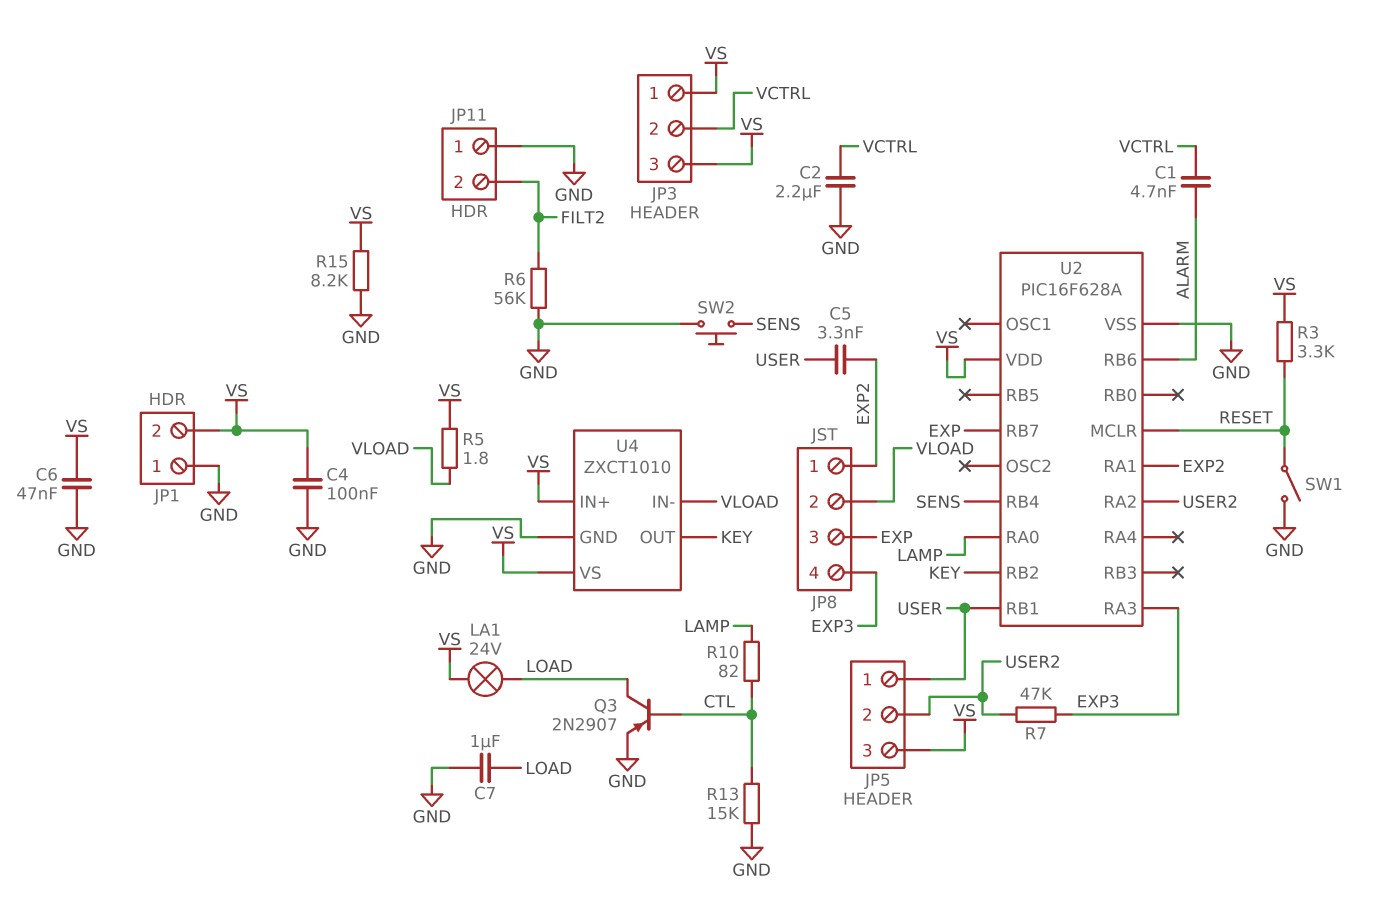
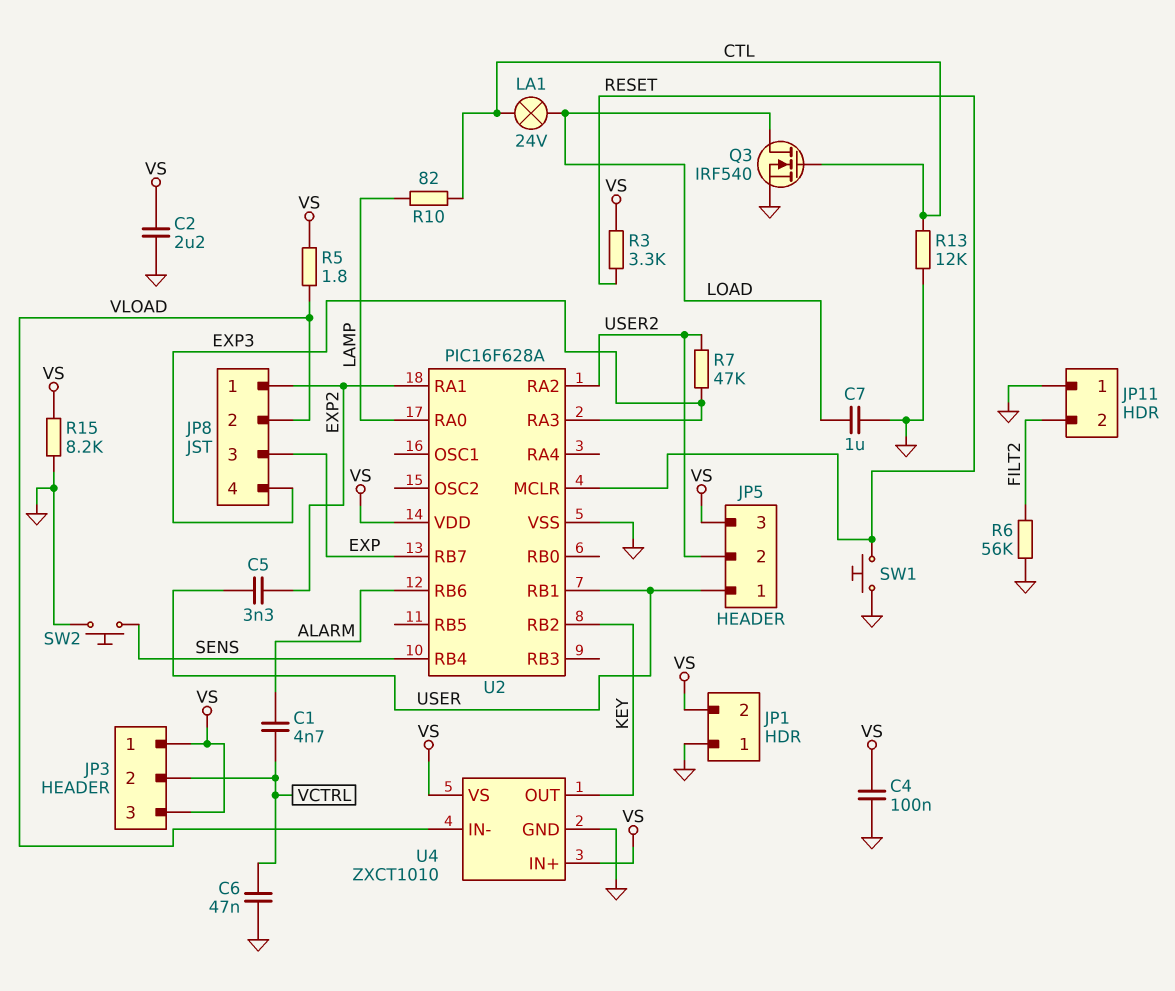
C2: 2.2uF (GND, VCTRL) -> 2.2uF (GND, VS)
C6: 47nF (GND, VS) -> 47nF (GND, VCTRL)
LA1: lamp 24V (LOAD, VS) -> lamp 24V (CTL, LOAD)
Q3: PNP 2N2907 (B CTL, C LOAD, E GND) -> NMOS IRF540 (G CTL, D LOAD, S GND)
R13: 15k (CTL, GND) -> 12k (CTL, GND)
SW1: switch (GND, RESET) -> button (GND, RESET)

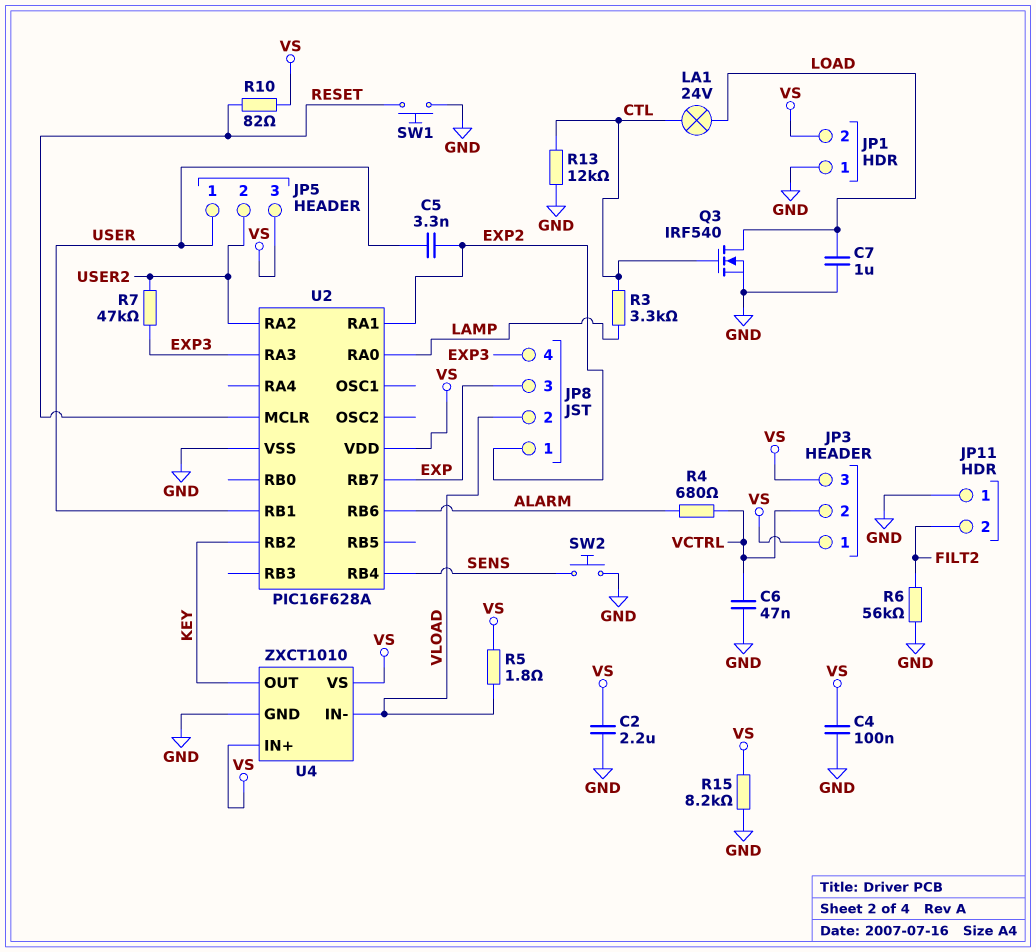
C1: 4.7nF (ALARM, VCTRL) -> none
R3: 3.3k (RESET, VS) -> 3.3k (CTL, LAMP)
R4: none -> 680 (ALARM, VCTRL)
R10: 82 (CTL, LAMP) -> 82 (RESET, VS)

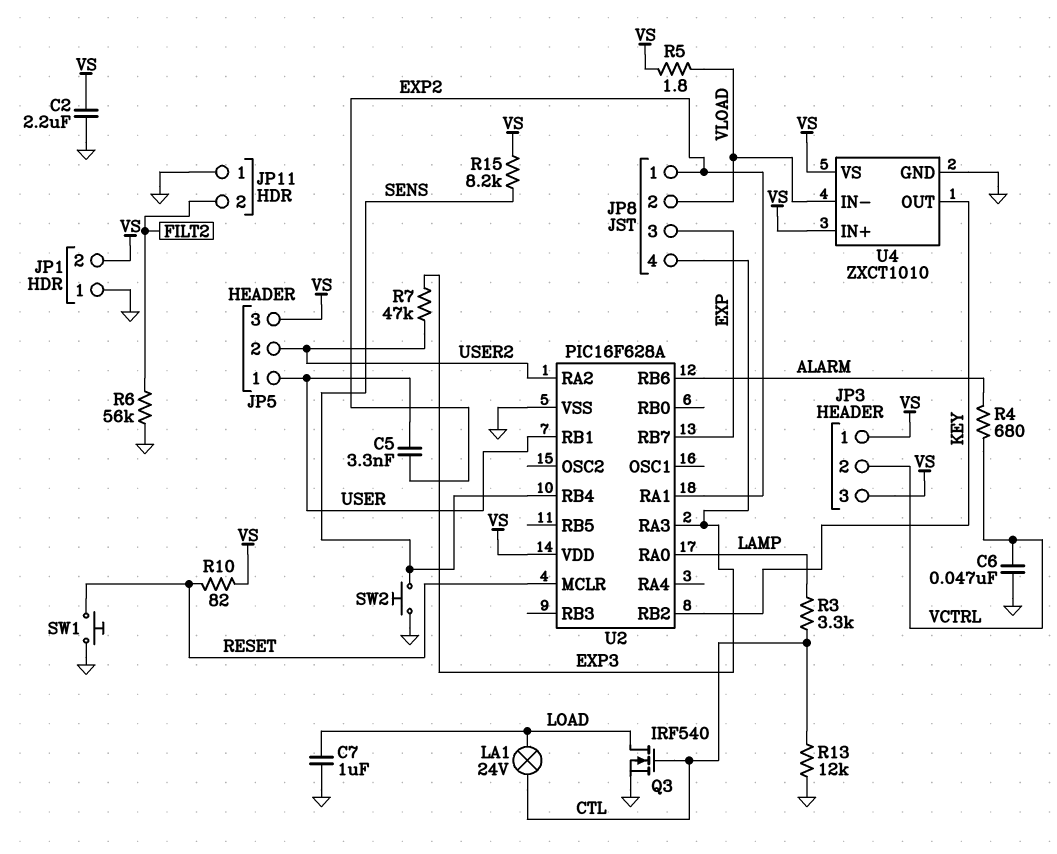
C4: 100nF (GND, VS) -> none
R15: 8.2k (GND, VS) -> 8.2k (SENS, VS)

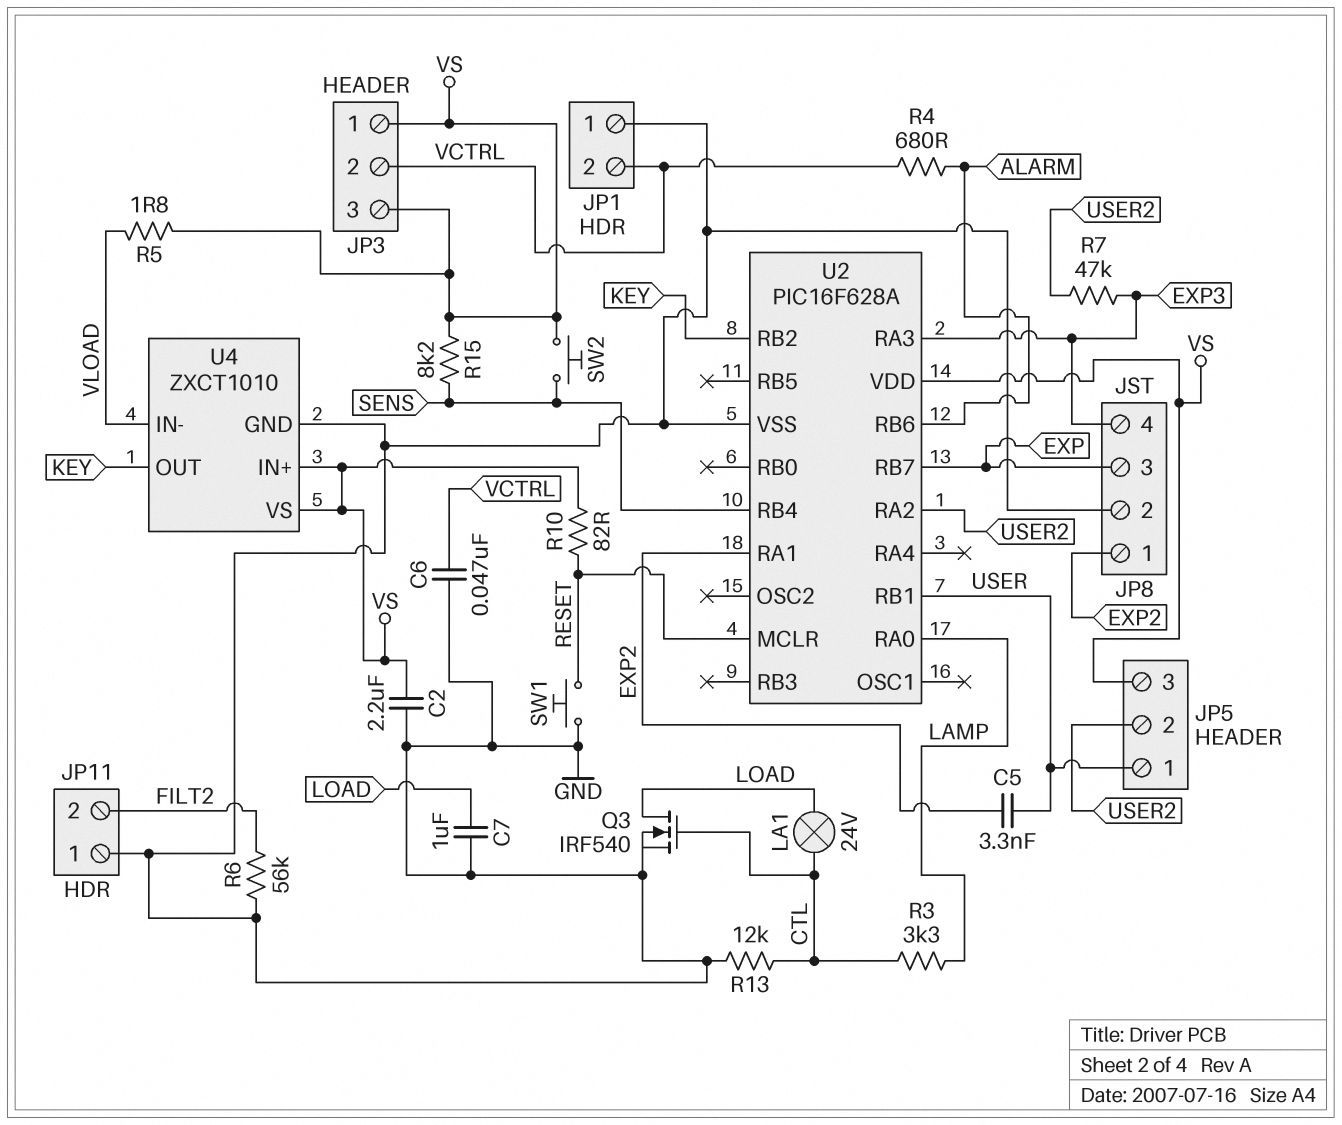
JP1 pin 2: VS -> VCTRL
JP8 pin 2: VLOAD -> GND
SW2: button (GND, SENS) -> button (SENS, VS)

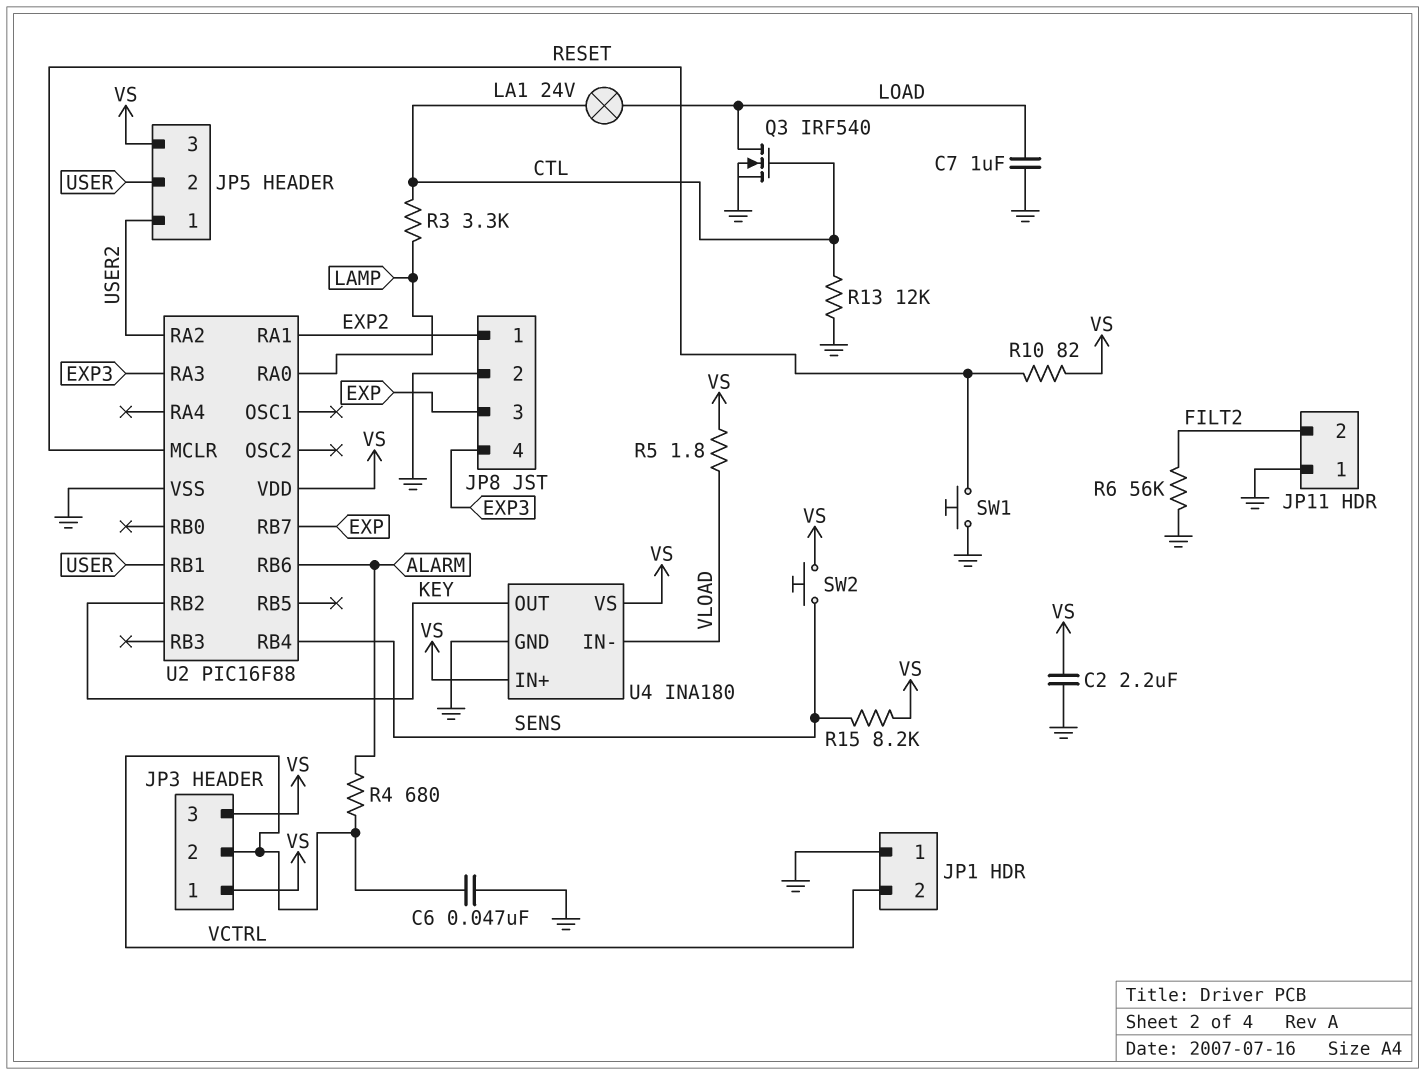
C5: 3.3nF (EXP2, USER) -> none
JP5 pin 1: USER -> USER2
JP5 pin 2: USER2 -> USER
R7: 47k (EXP3, USER2) -> none
U2: PIC16F628A -> PIC16F88
U4: ZXCT1010 -> INA180

